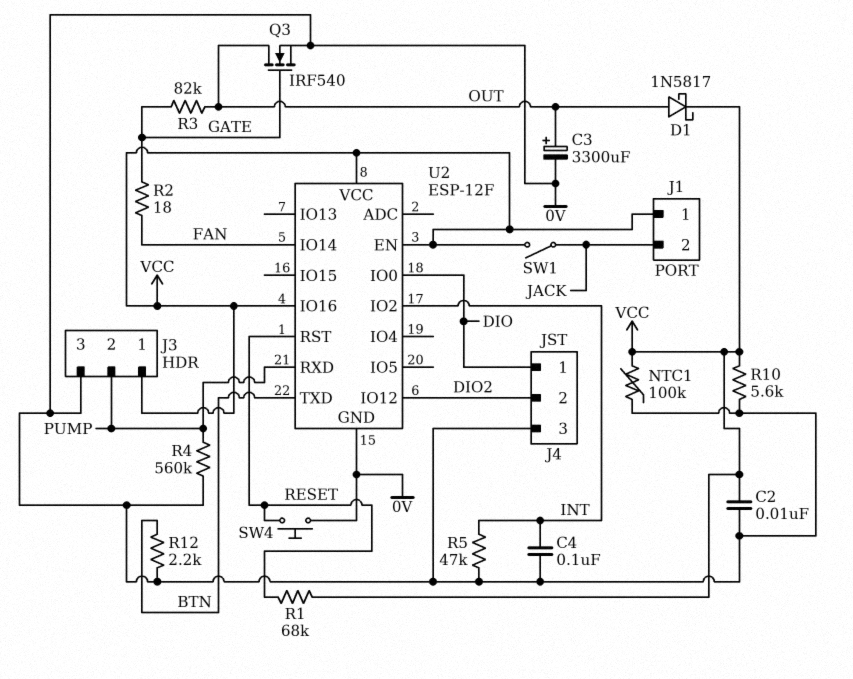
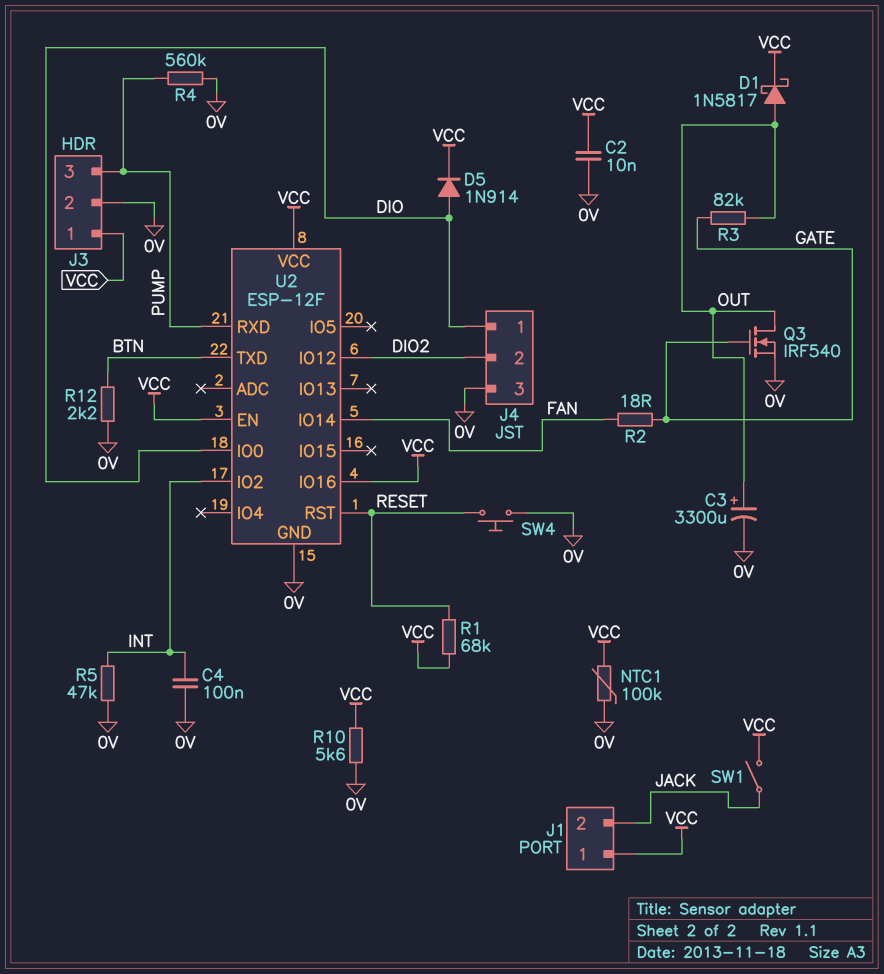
D5: none -> diode 1N914 (A DIO, K VCC)
J3 pin 2: PUMP -> 0V
J3 pin 3: 0V -> PUMP

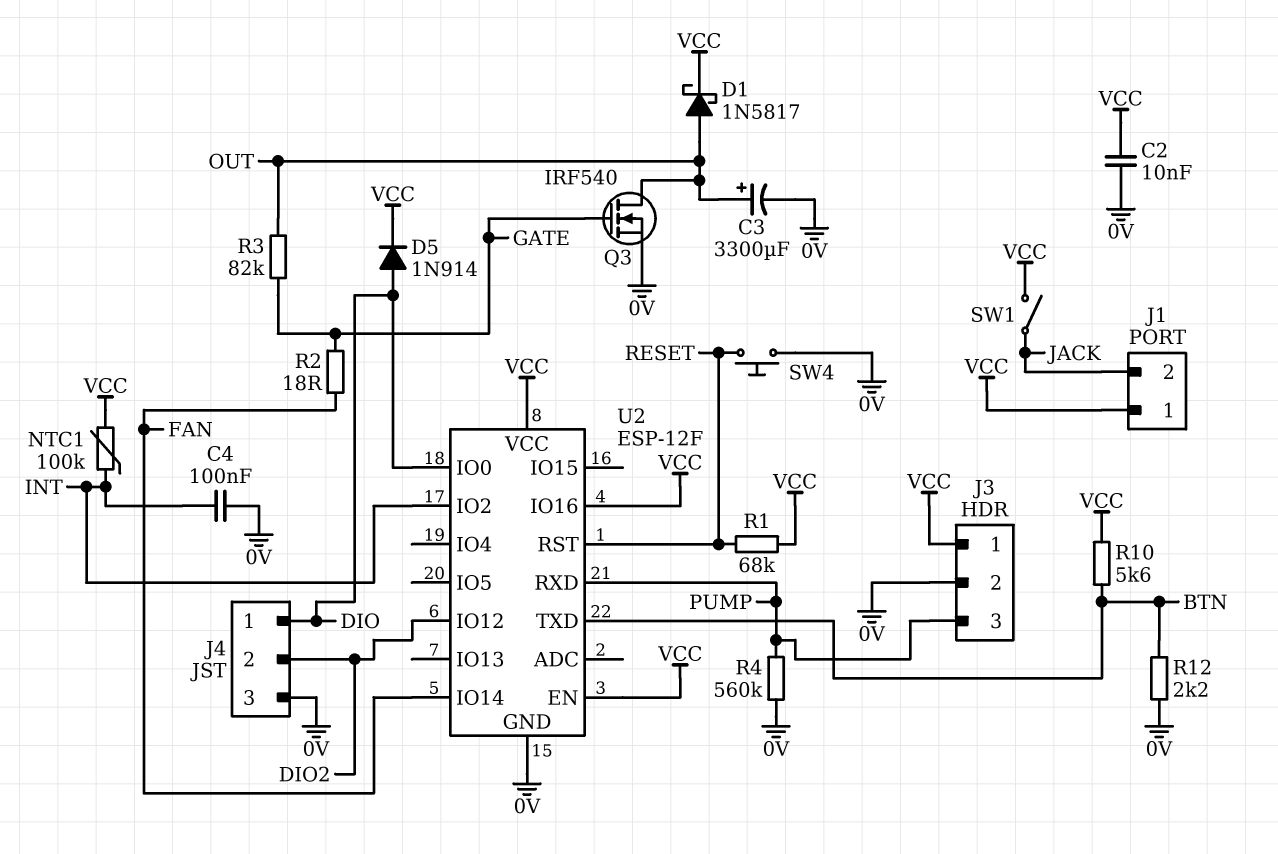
NTC1: 100k (0V, VCC) -> 100k (INT, VCC)
R5: 47k (0V, INT) -> none
R10: 5.6k (0V, VCC) -> 5.6k (BTN, VCC)

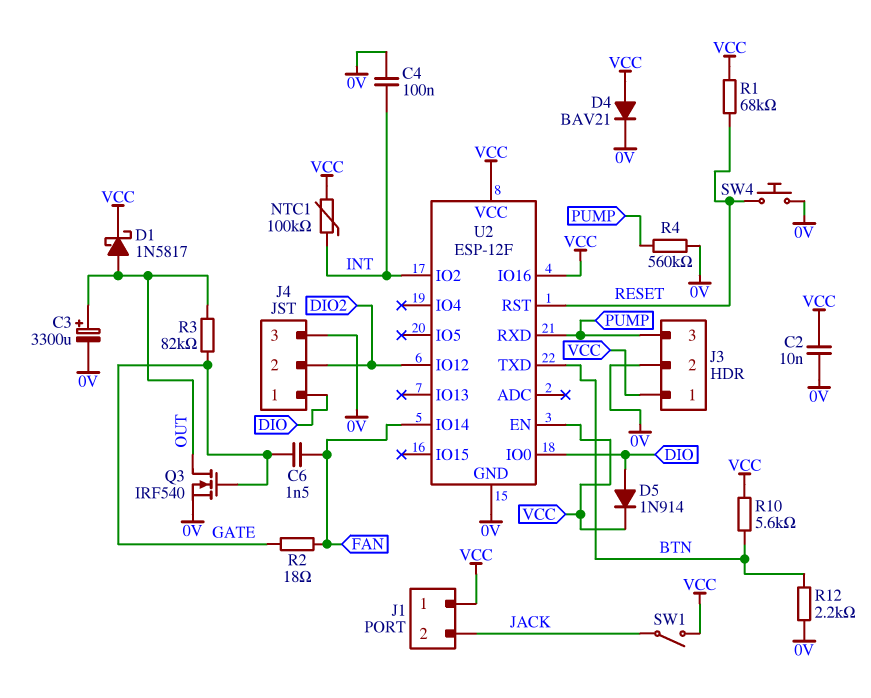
C6: none -> 1.5nF (FAN, GATE)
D4: none -> diode BAV21 (A VCC, K 0V)

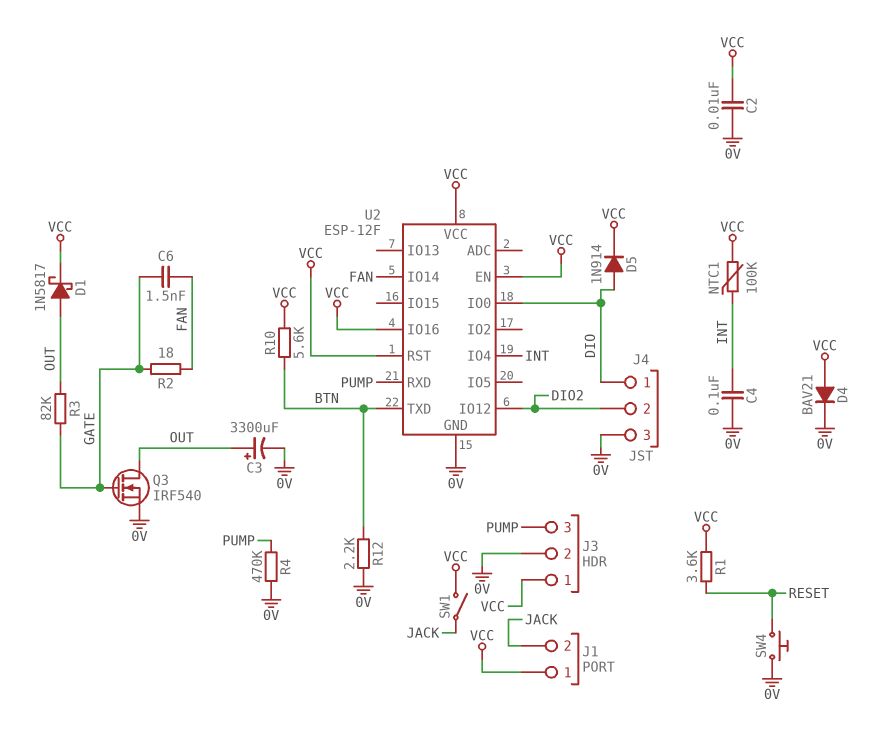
R1: 68k (RESET, VCC) -> 3.6k (RESET, VCC)
R4: 560k (0V, PUMP) -> 470k (0V, PUMP)
U2 pin IO2: INT -> none
U2 pin IO4: none -> INT
U2 pin RST: RESET -> VCC

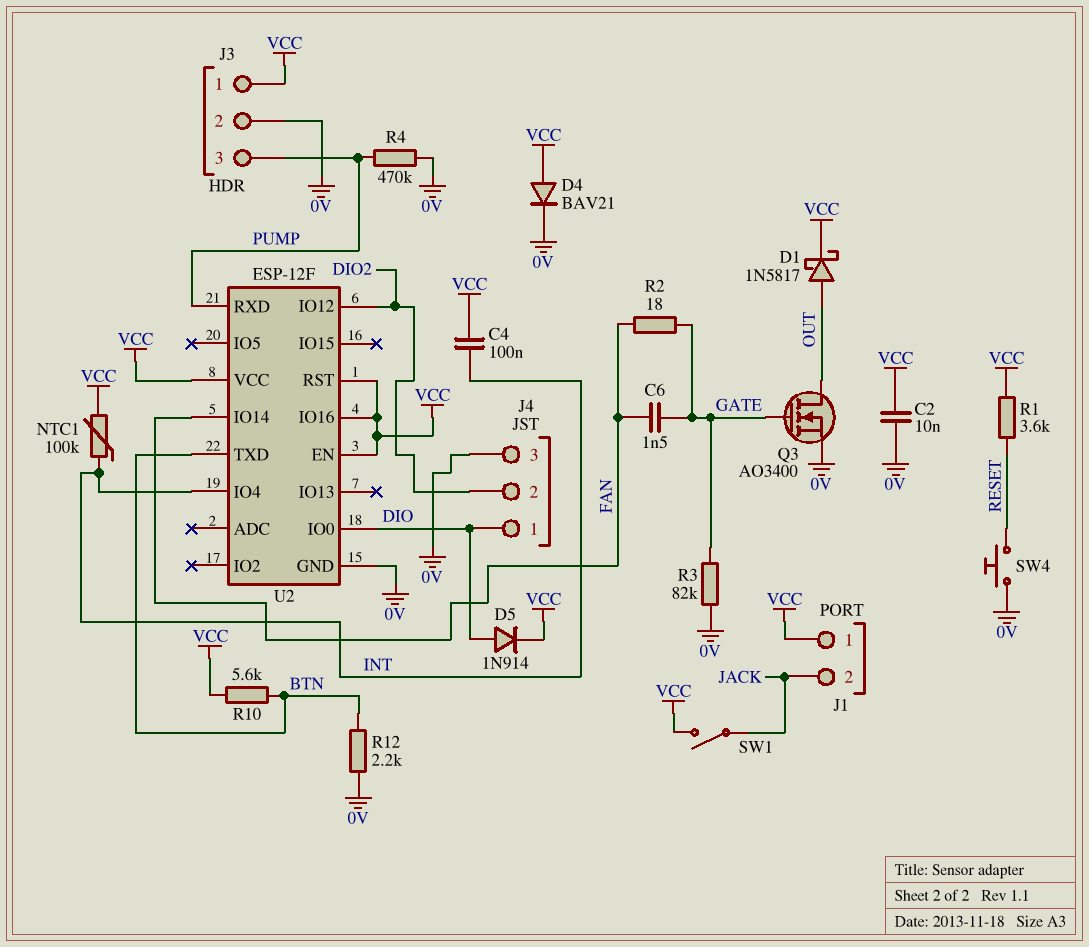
C3: 3300uF (plus OUT, minus 0V) -> none
C4: 100nF (0V, INT) -> 100nF (INT, VCC)
Q3: NMOS IRF540 (G GATE, D OUT, S 0V) -> NMOS AO3400 (G GATE, D OUT, S 0V)
R3: 82k (GATE, OUT) -> 82k (0V, GATE)

